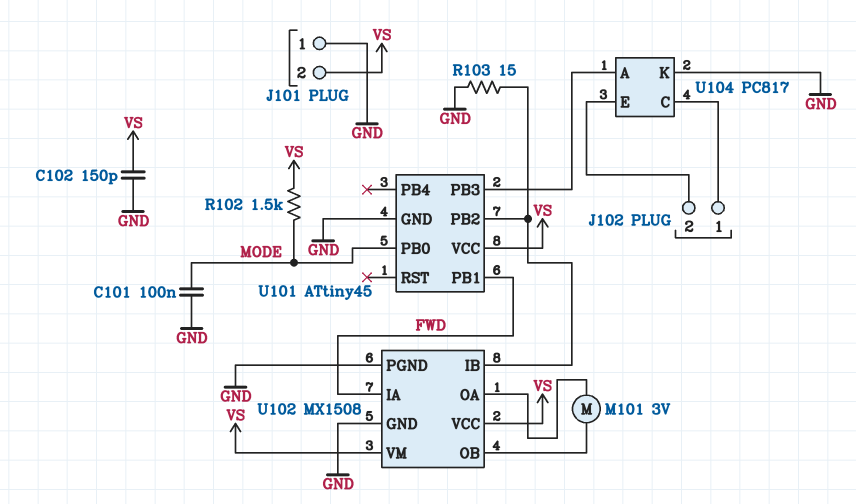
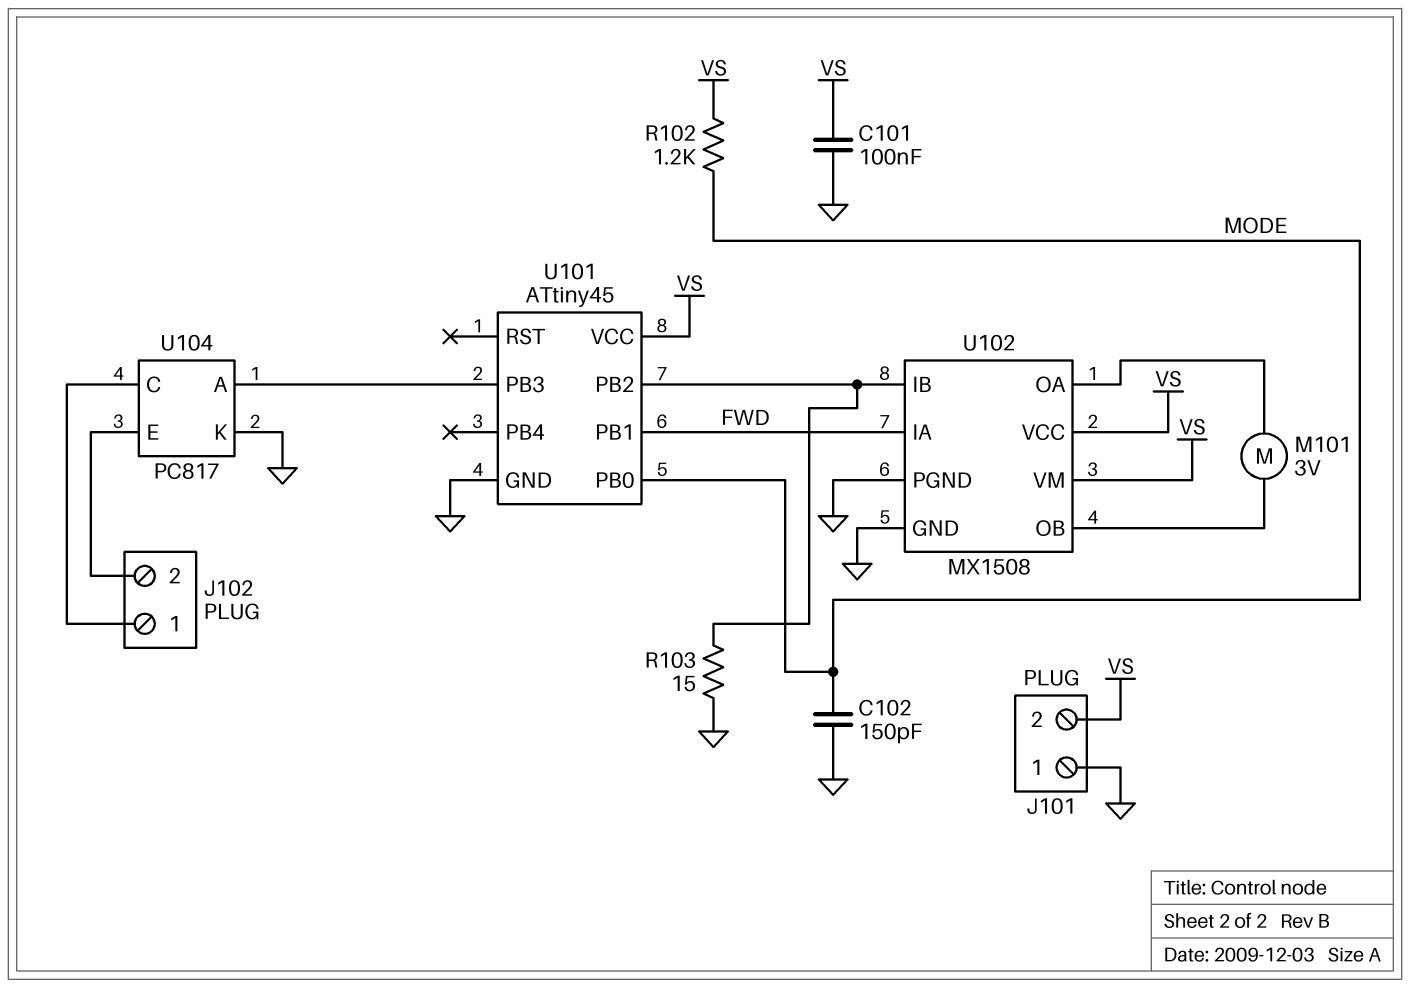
C101: 100nF (GND, MODE) -> 100nF (GND, VS)
C102: 150pF (GND, VS) -> 150pF (GND, MODE)
R102: 1.5k (MODE, VS) -> 1.2k (MODE, VS)

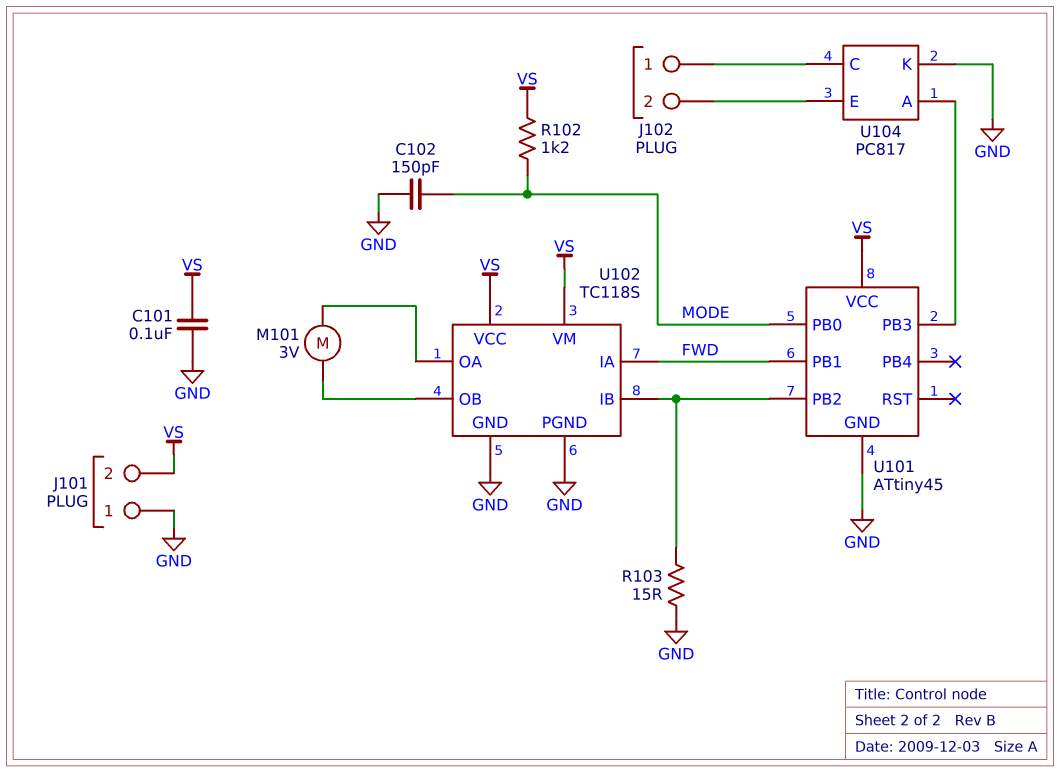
U102: MX1508 -> TC118S

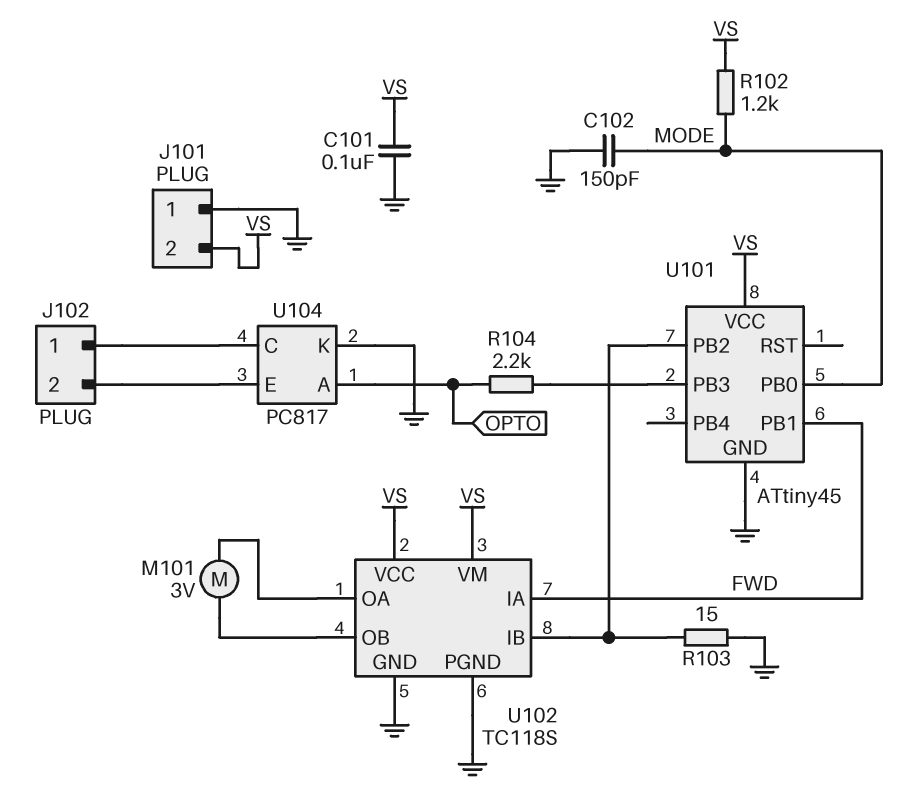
R104: none -> 2.2k (OPTO, U101/PB3)
U104 pin A: U101/PB3 -> OPTO

